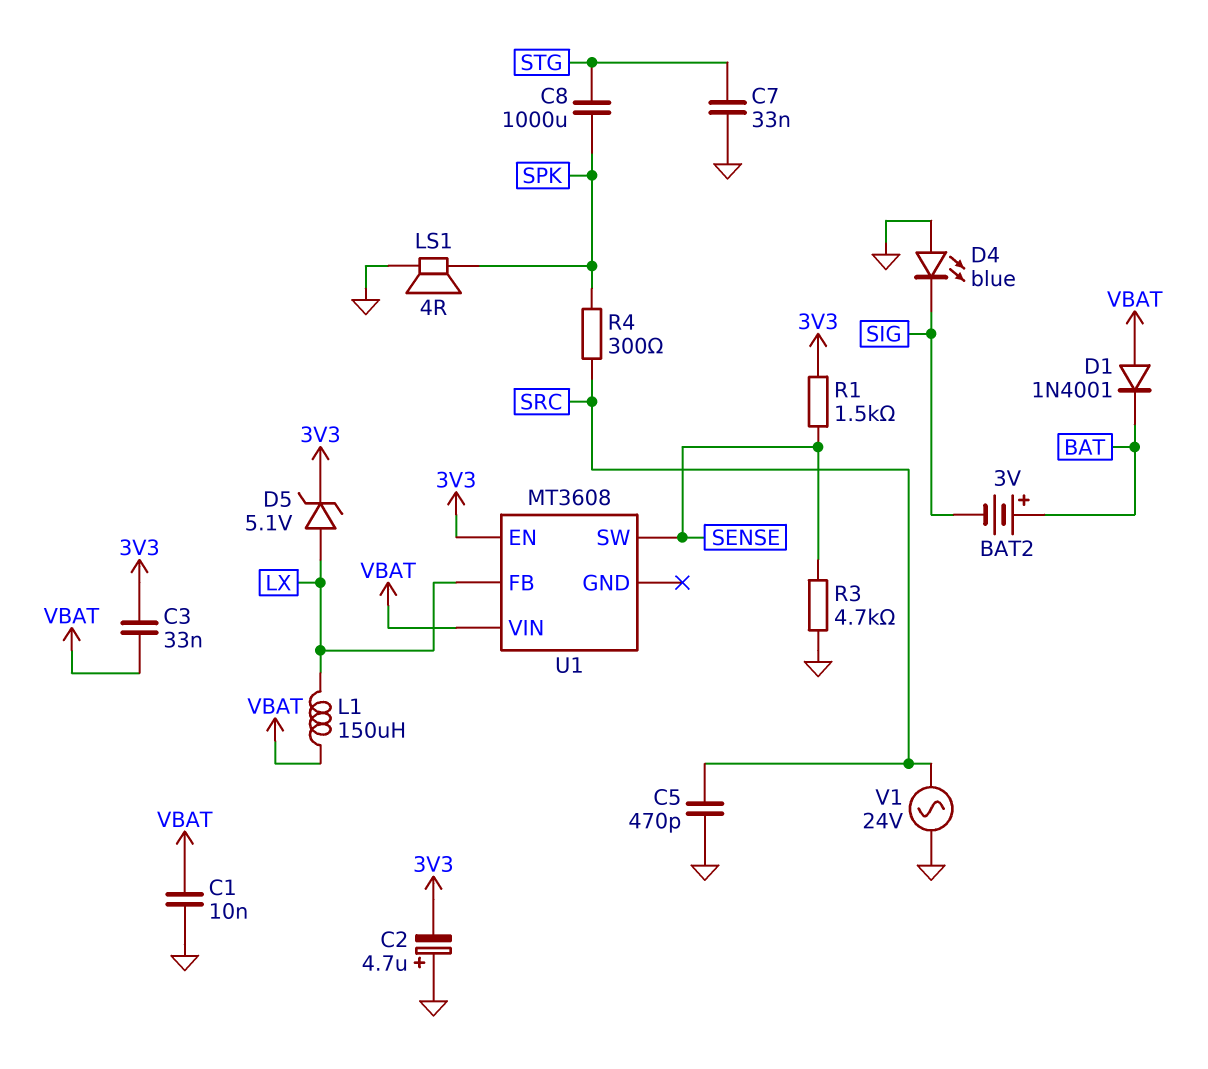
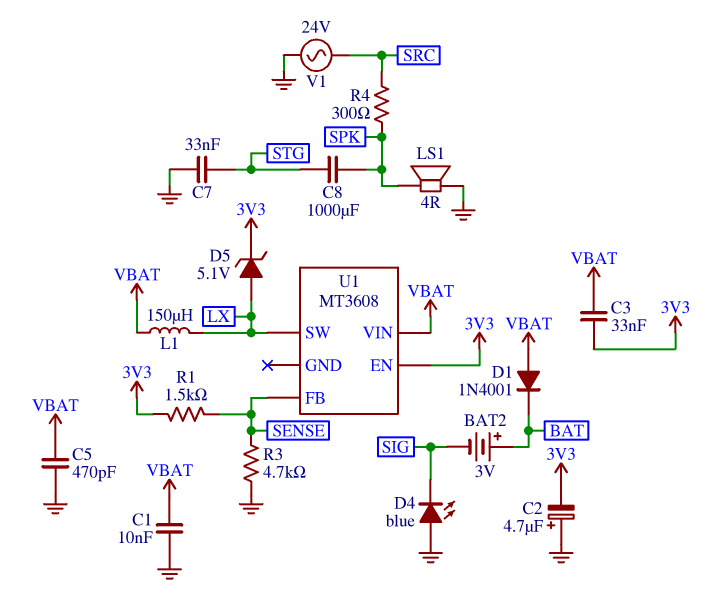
C5: 470pF (GND, SRC) -> 470pF (GND, VBAT)
U1 pin FB: LX -> SENSE
U1 pin SW: SENSE -> LX

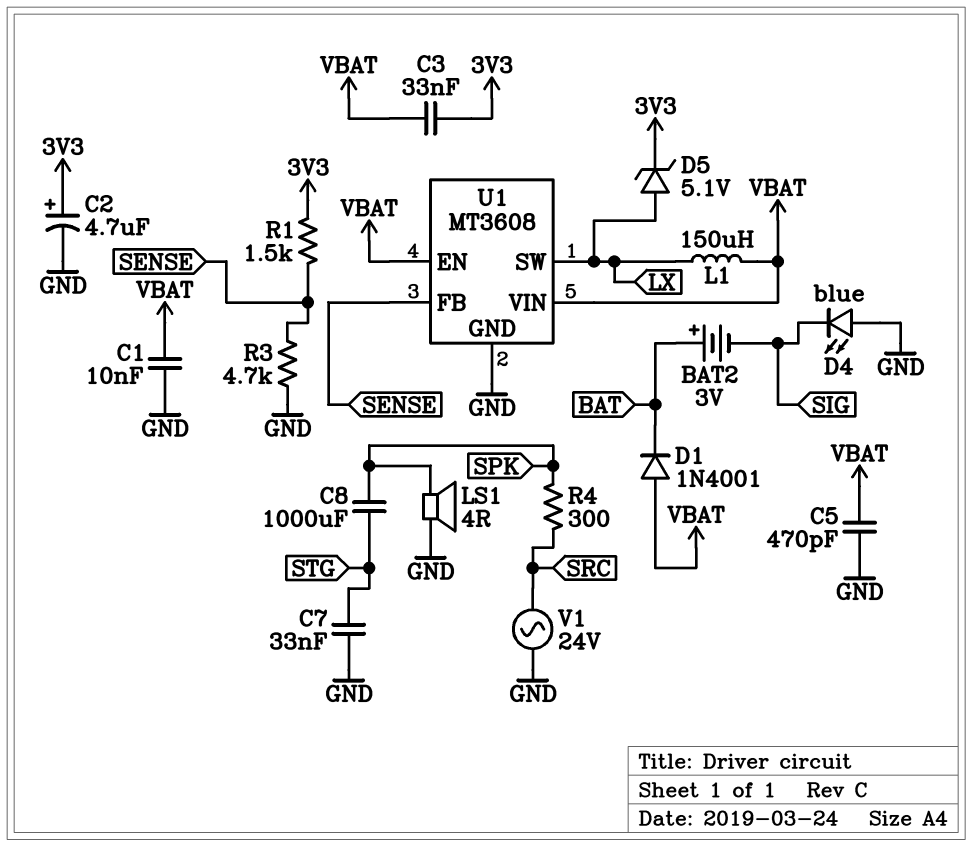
C2: 4.7uF (plus GND, minus 3V3) -> 4.7uF (plus 3V3, minus GND)
U1 pin EN: 3V3 -> VBAT
U1 pin GND: none -> GND

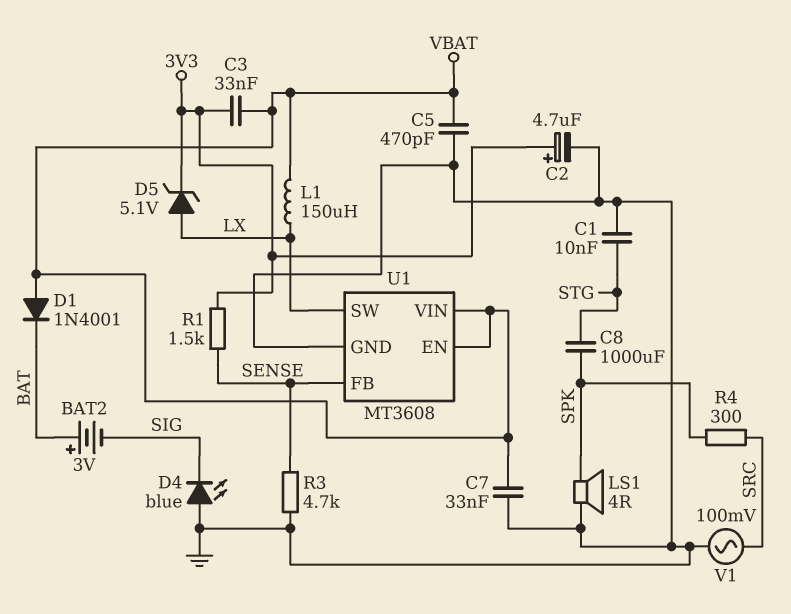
C1: 10nF (GND, VBAT) -> 10nF (GND, STG)
C7: 33nF (GND, STG) -> 33nF (GND, VBAT)
V1: AC 24V (GND, SRC) -> AC 100mV (GND, SRC)

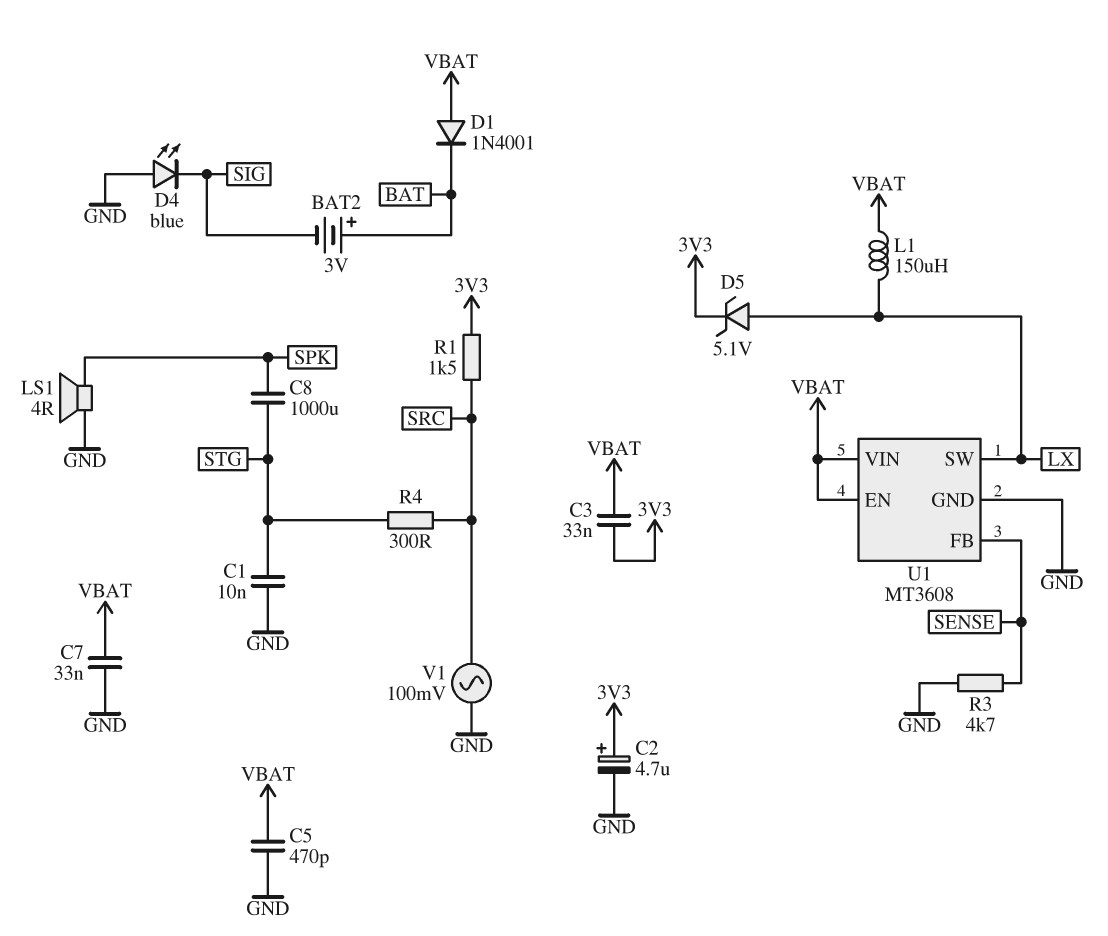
R1: 1.5k (3V3, SENSE) -> 1.5k (3V3, SRC)
R4: 300 (SPK, SRC) -> 300 (SRC, STG)

